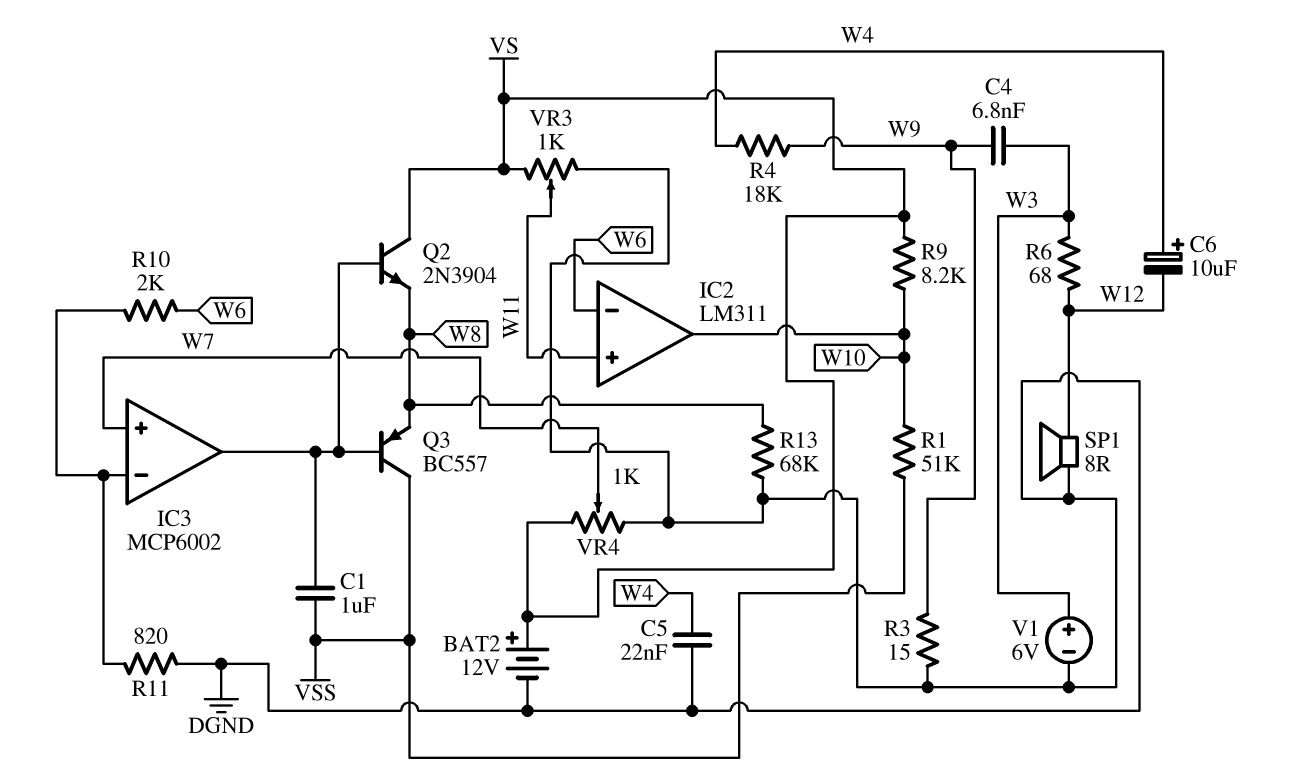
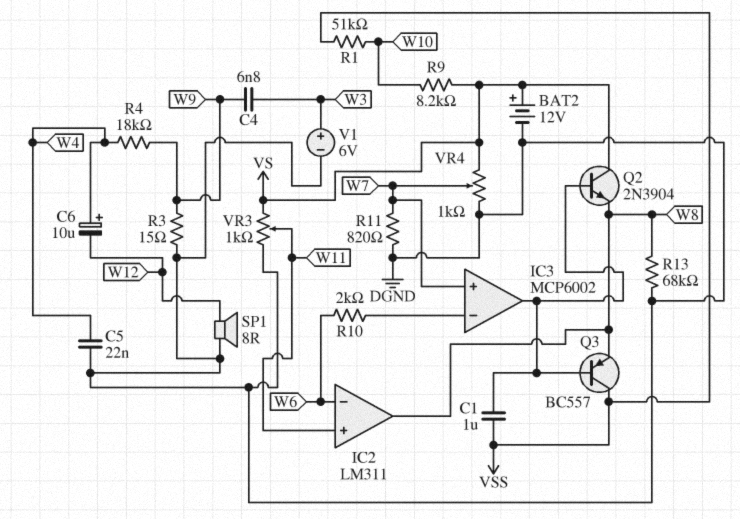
IC2 pin out: W10 -> W8
R6: 68 (W3, W12) -> none
R11: 820 (DGND, IC3/in-) -> 820 (DGND, W7)

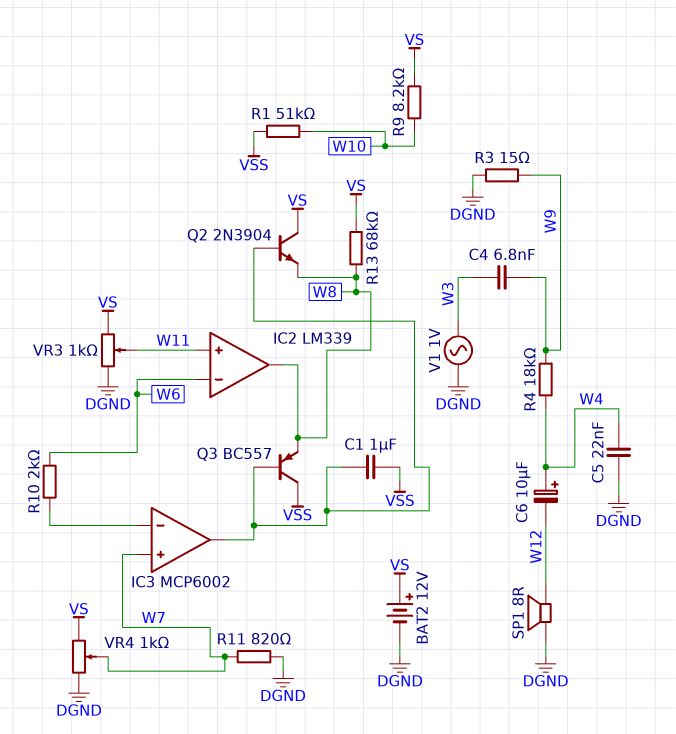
IC2: LM311 -> LM339
R13: 68k (DGND, W8) -> 68k (VS, W8)
V1: 6V (plus W3, minus DGND) -> AC 1V (DGND, W3)

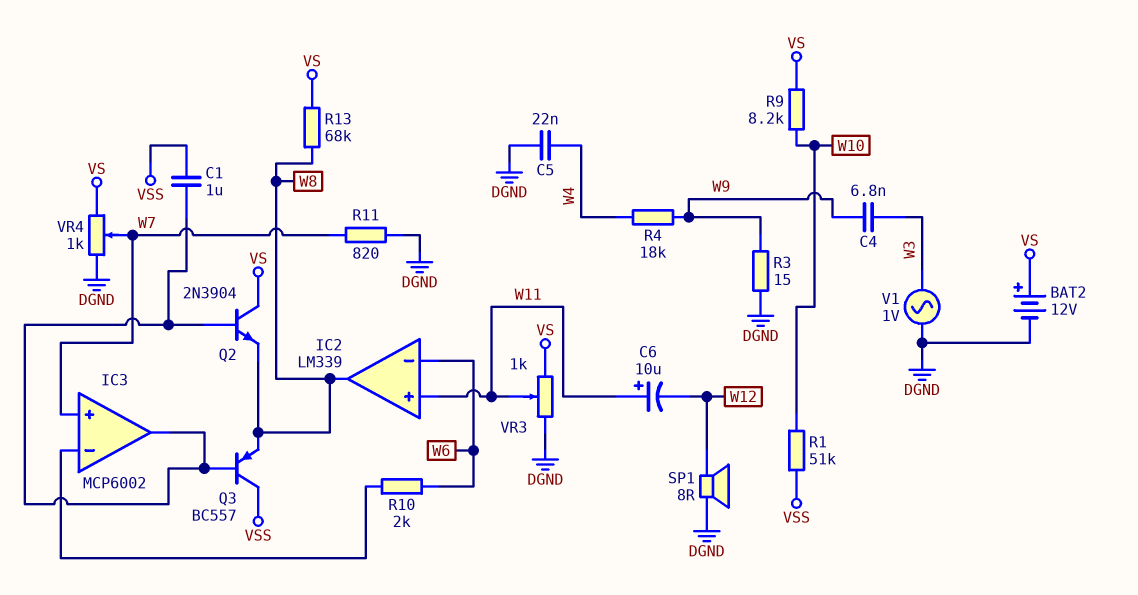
C6: 10uF (plus W4, minus W12) -> 10uF (plus W11, minus W12)

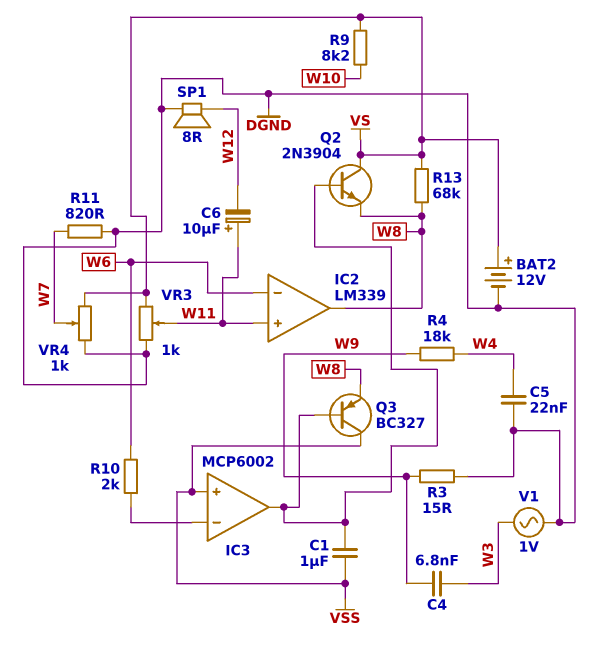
IC3 pin in+: W7 -> VSS
Q3: PNP BC557 (B IC3/out, C VSS, E W8) -> PNP BC327 (B IC3/out, C VSS, E W8)
R1: 51k (VSS, W10) -> none

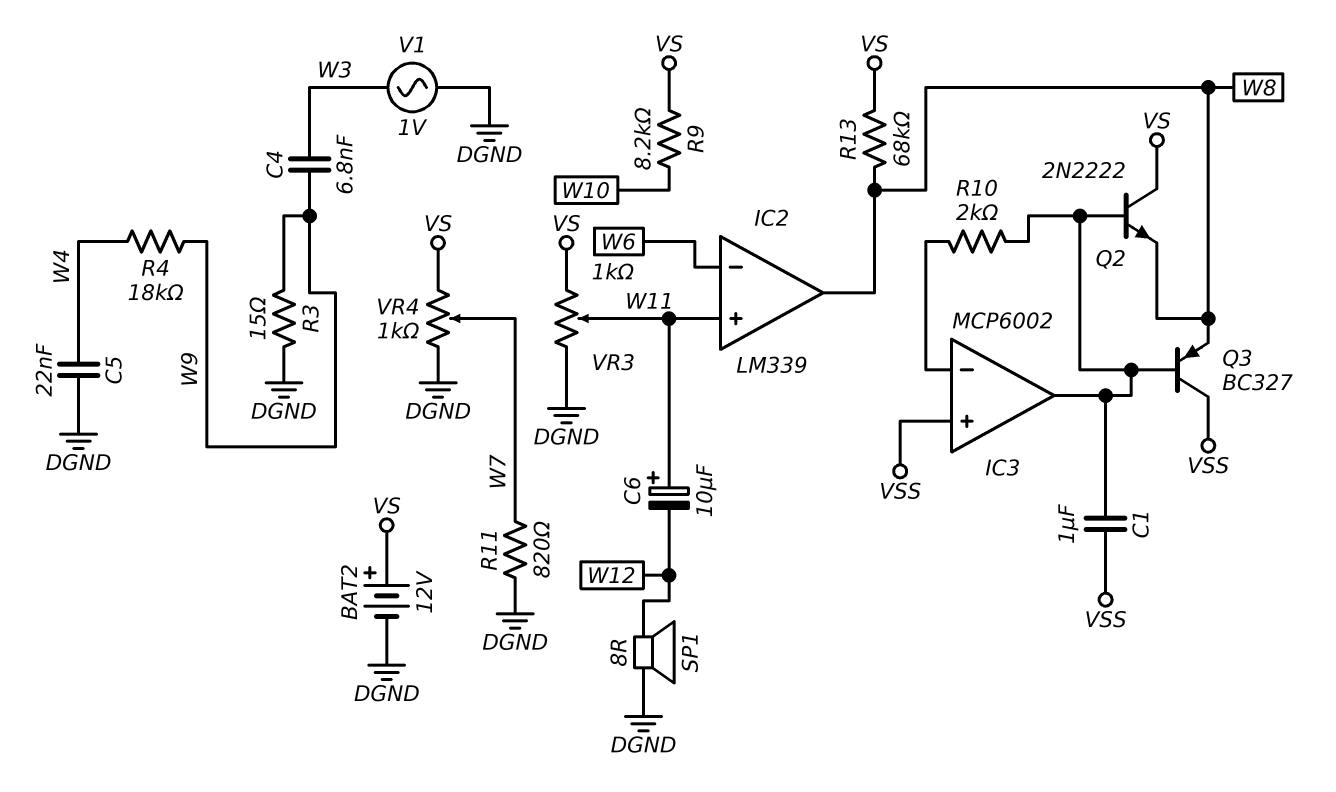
Q2: NPN 2N3904 (B IC3/out, C VS, E W8) -> NPN 2N2222 (B IC3/out, C VS, E W8)
R10: 2k (IC3/in-, W6) -> 2k (IC3/in-, IC3/out)

